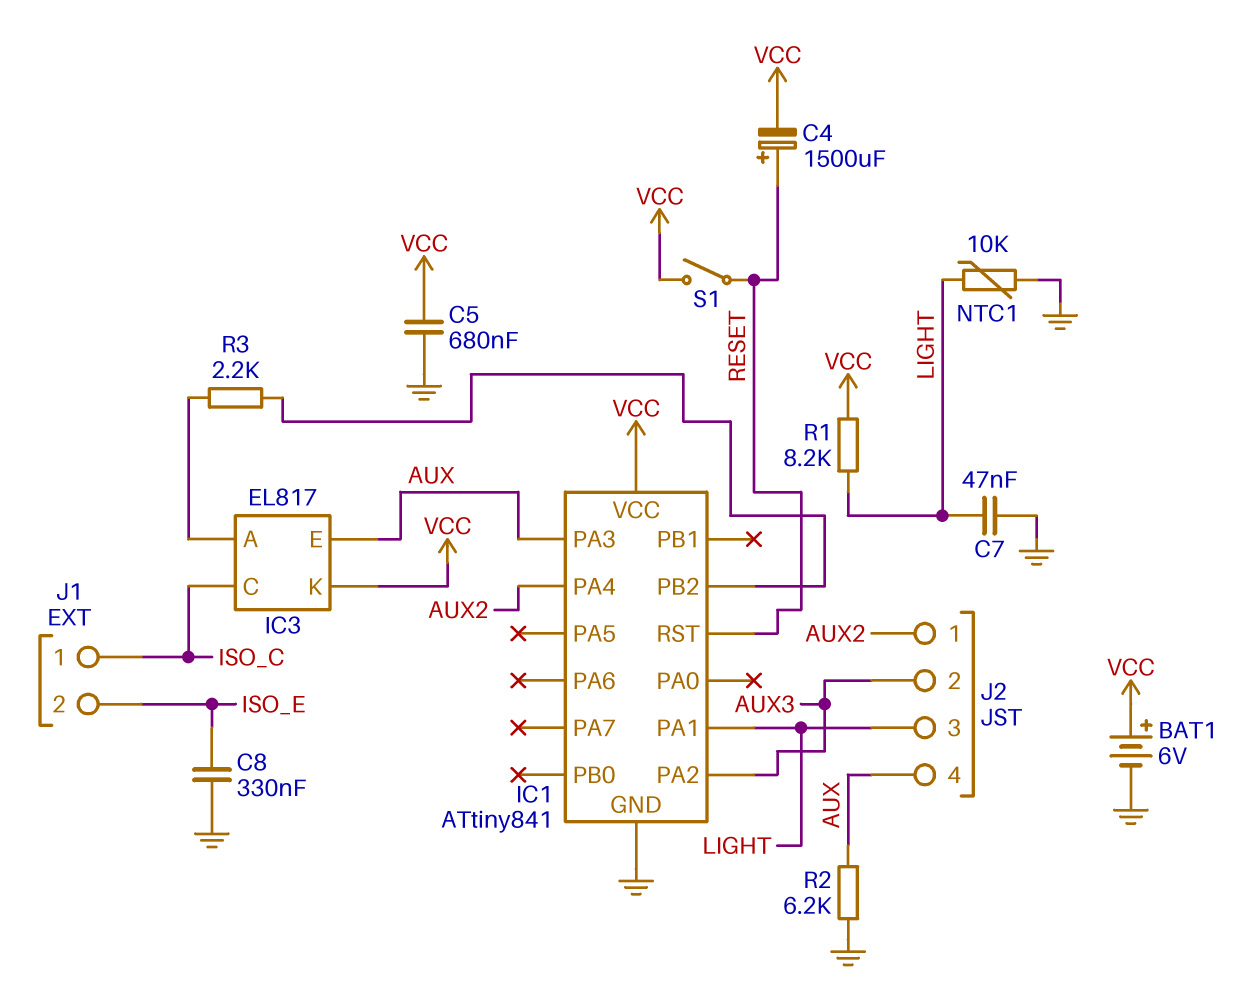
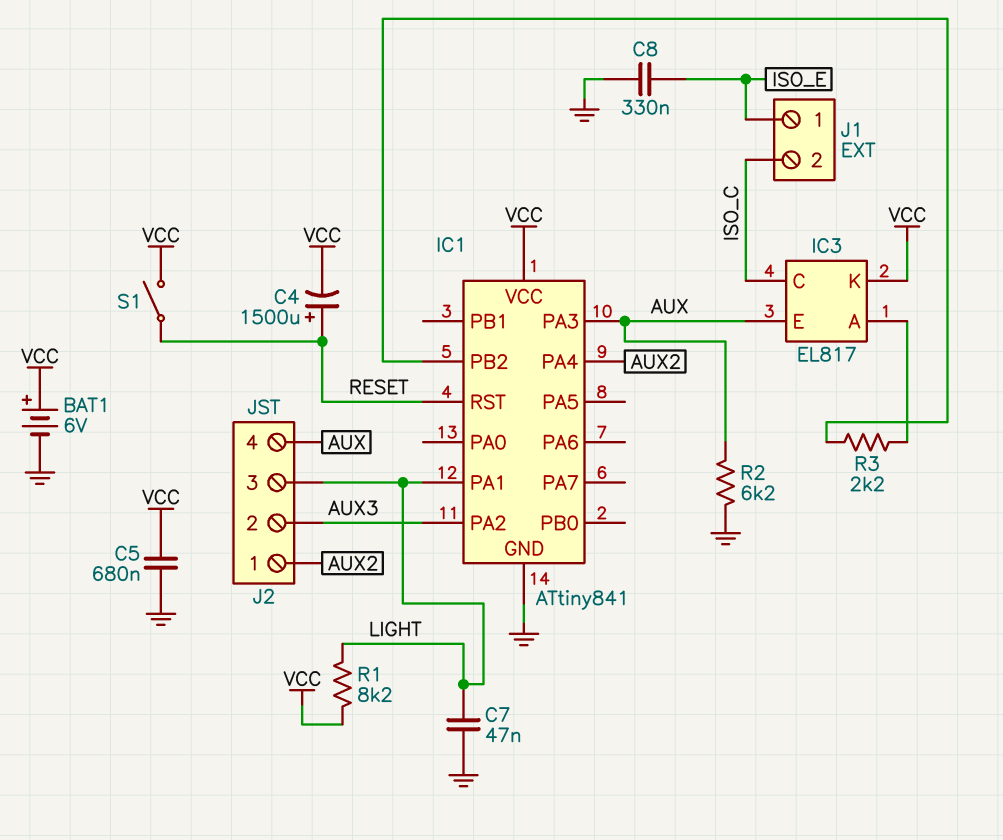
J1 pin 1: ISO_C -> ISO_E
J1 pin 2: ISO_E -> ISO_C
NTC1: 10k (GND, LIGHT) -> none

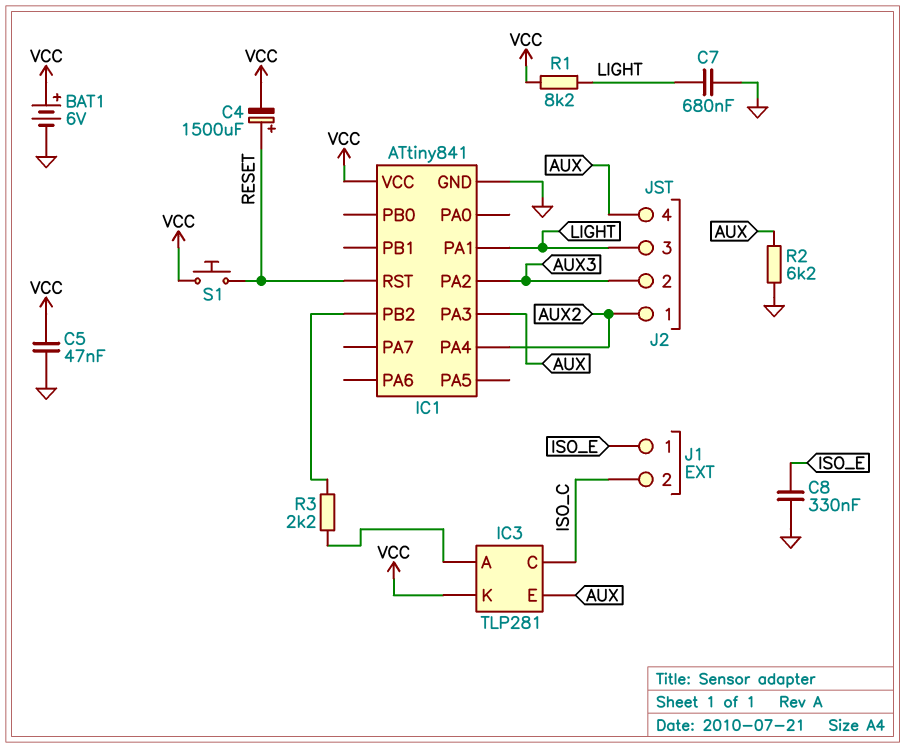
C5: 680nF (GND, VCC) -> 47nF (GND, VCC)
C7: 47nF (GND, LIGHT) -> 680nF (GND, LIGHT)
IC3: EL817 -> TLP281
S1: switch (RESET, VCC) -> button (RESET, VCC)

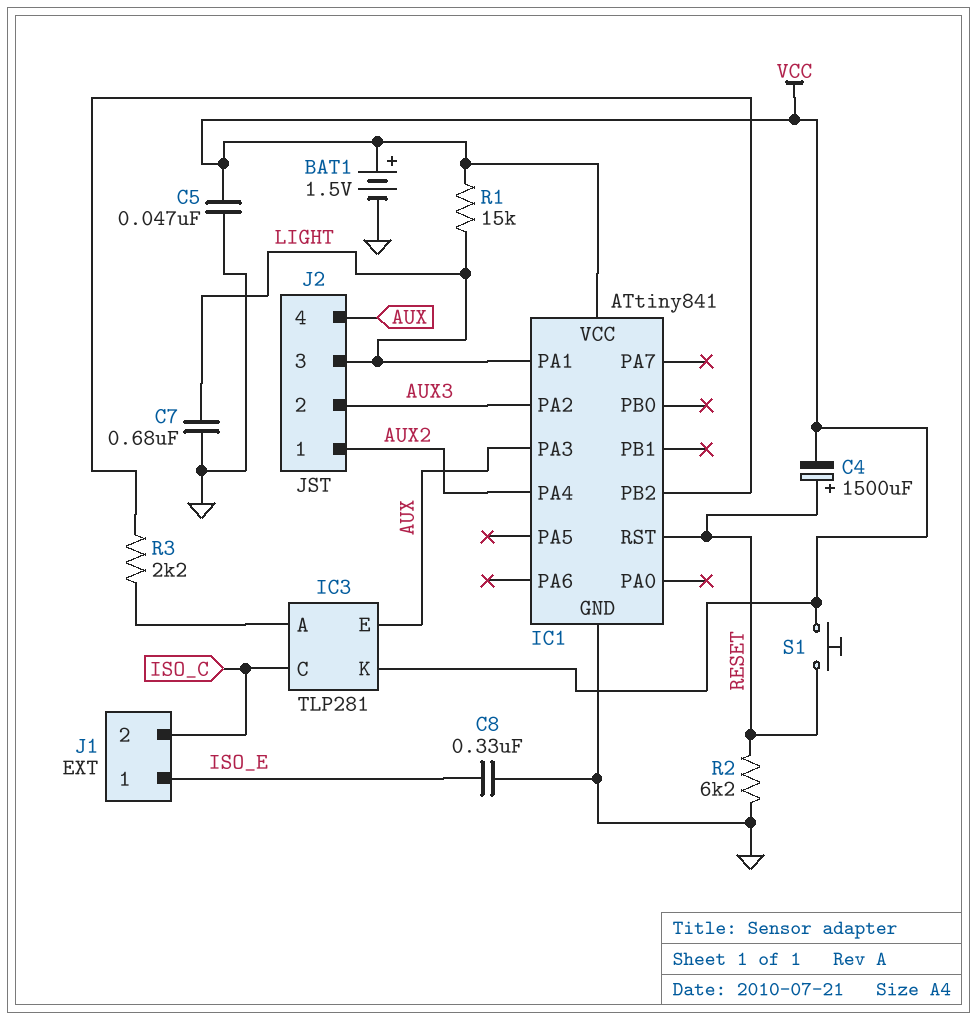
BAT1: 6V (plus VCC, minus GND) -> 1.5V (plus VCC, minus GND)
R1: 8.2k (LIGHT, VCC) -> 15k (LIGHT, VCC)
R2: 6.2k (AUX, GND) -> 6.2k (GND, RESET)

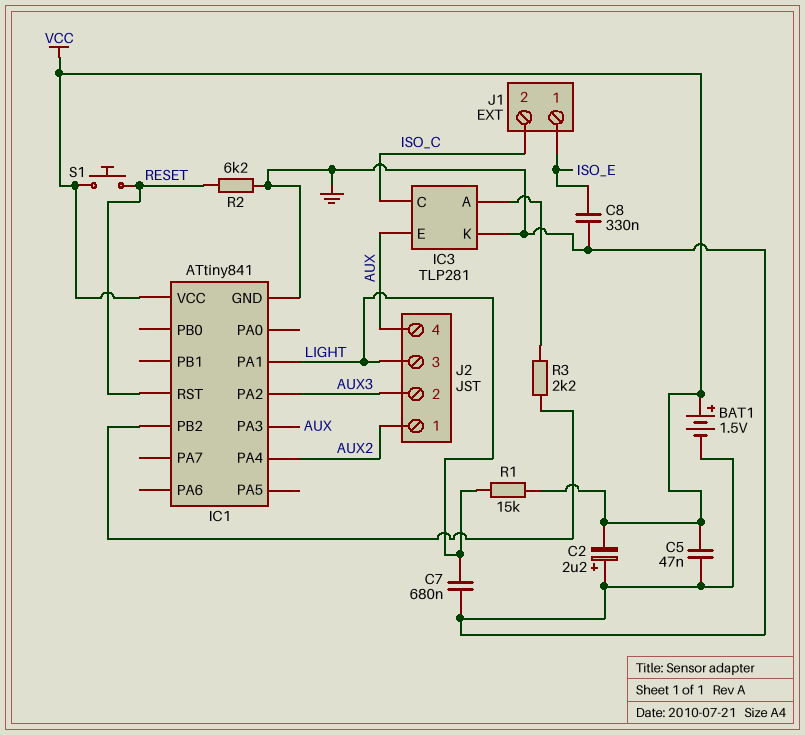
C2: none -> 2.2uF (plus GND, minus VCC)
C4: 1500uF (plus RESET, minus VCC) -> none
IC3 pin K: VCC -> GND

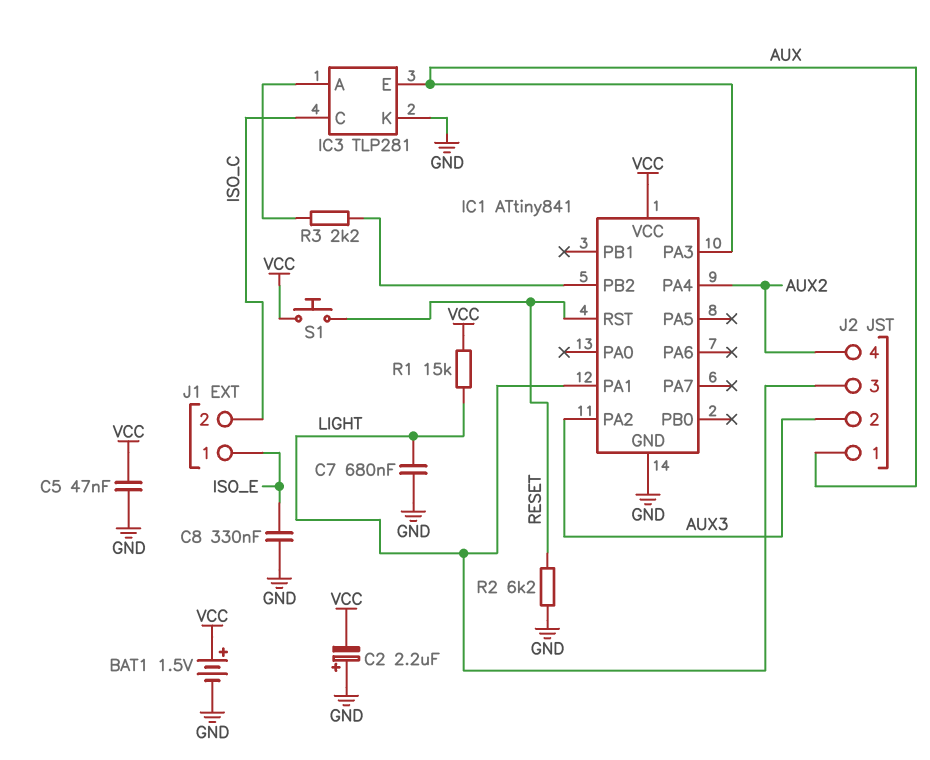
J2 pin 1: AUX2 -> AUX
J2 pin 4: AUX -> AUX2

